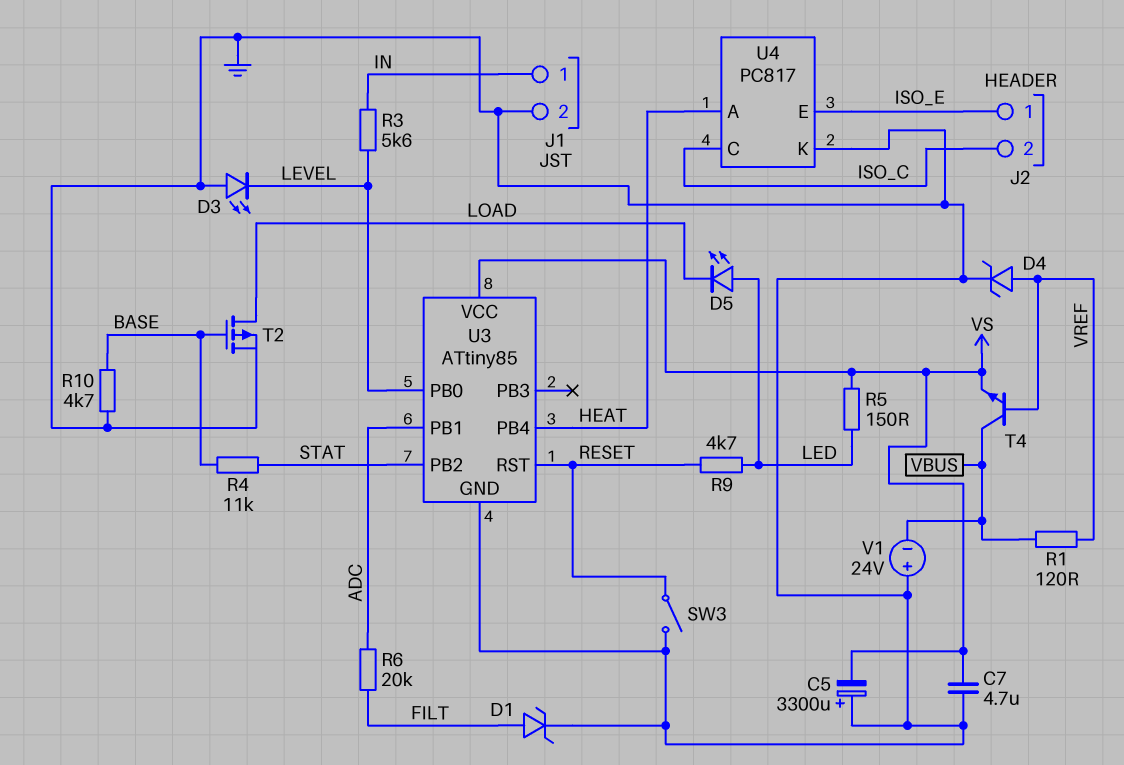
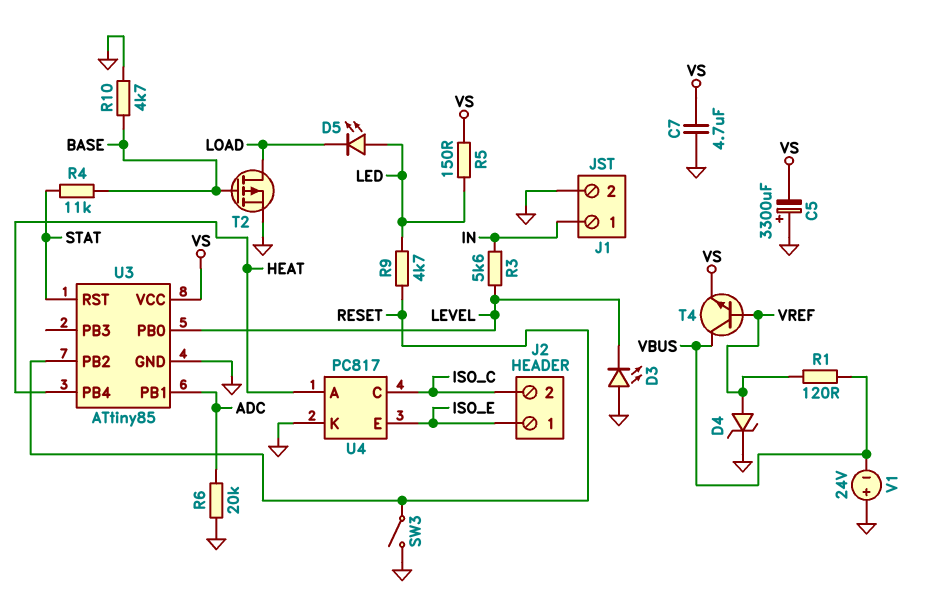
D1: zener (A FILT, K GND) -> none
R6: 20k (ADC, FILT) -> 20k (ADC, GND)
U3 pin PB2: STAT -> RESET
U3 pin RST: RESET -> STAT

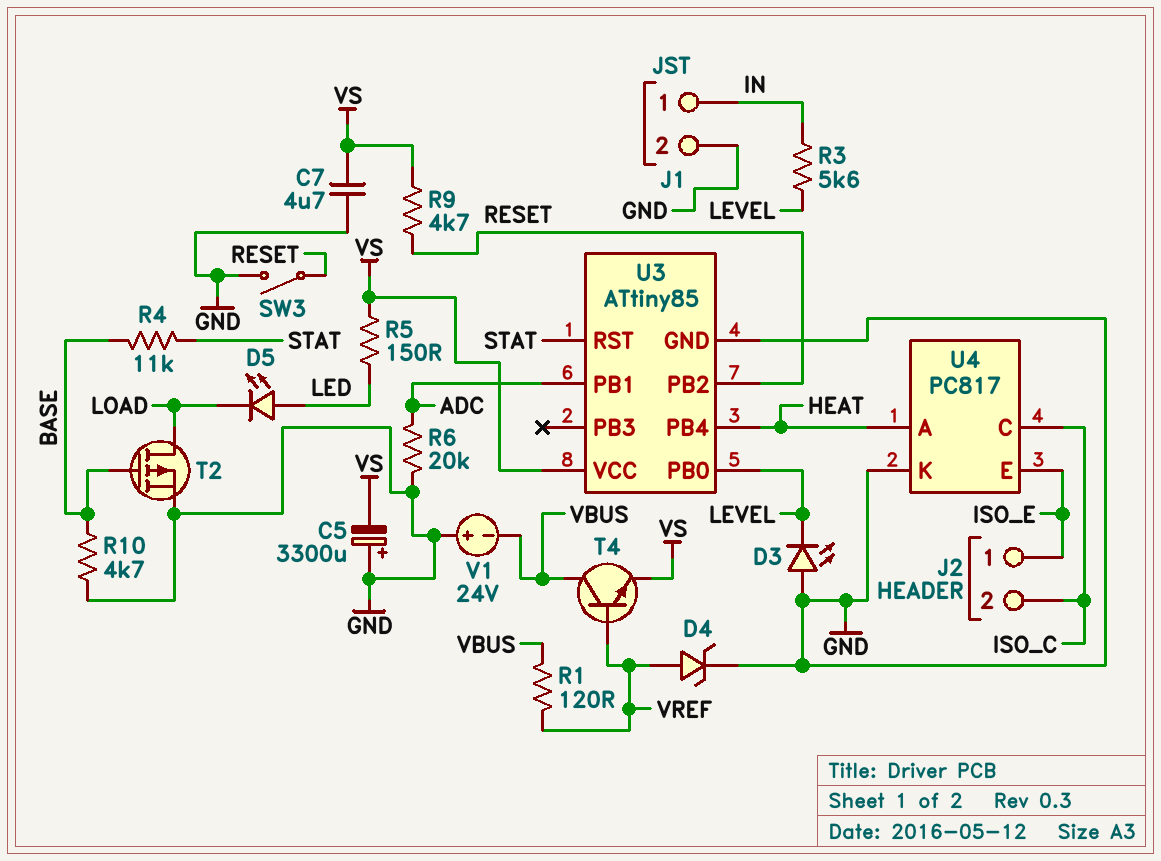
R9: 4.7k (LED, RESET) -> 4.7k (RESET, VS)

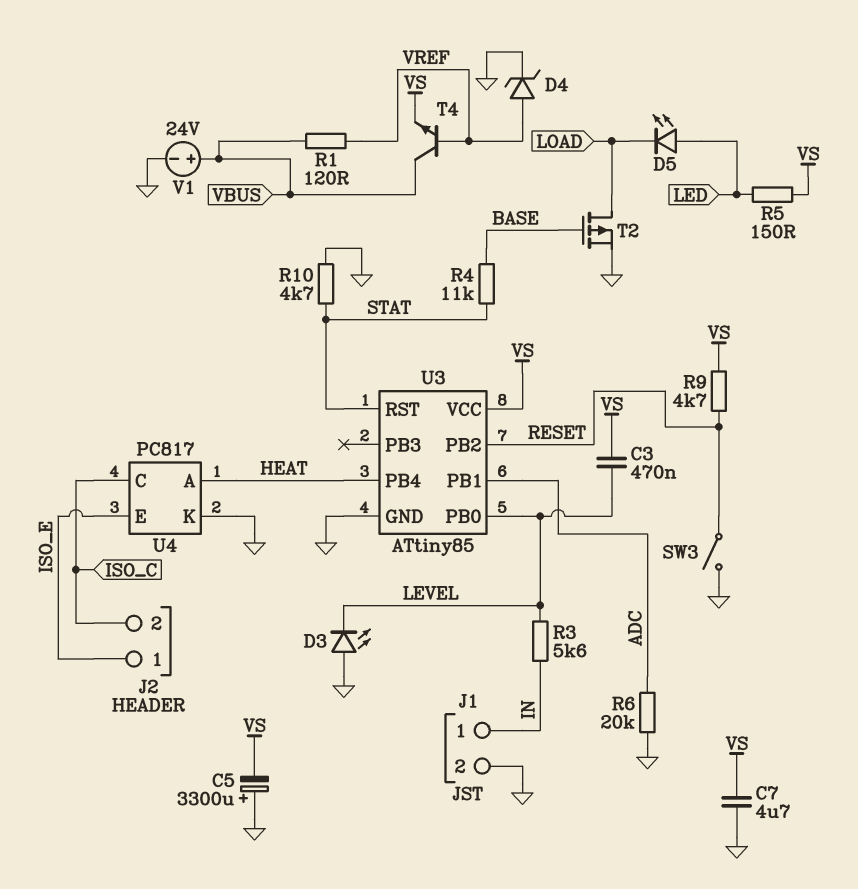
C3: none -> 470nF (LEVEL, VS)
R10: 4.7k (BASE, GND) -> 4.7k (GND, STAT)
V1: 24V (plus GND, minus VBUS) -> 24V (plus VBUS, minus GND)

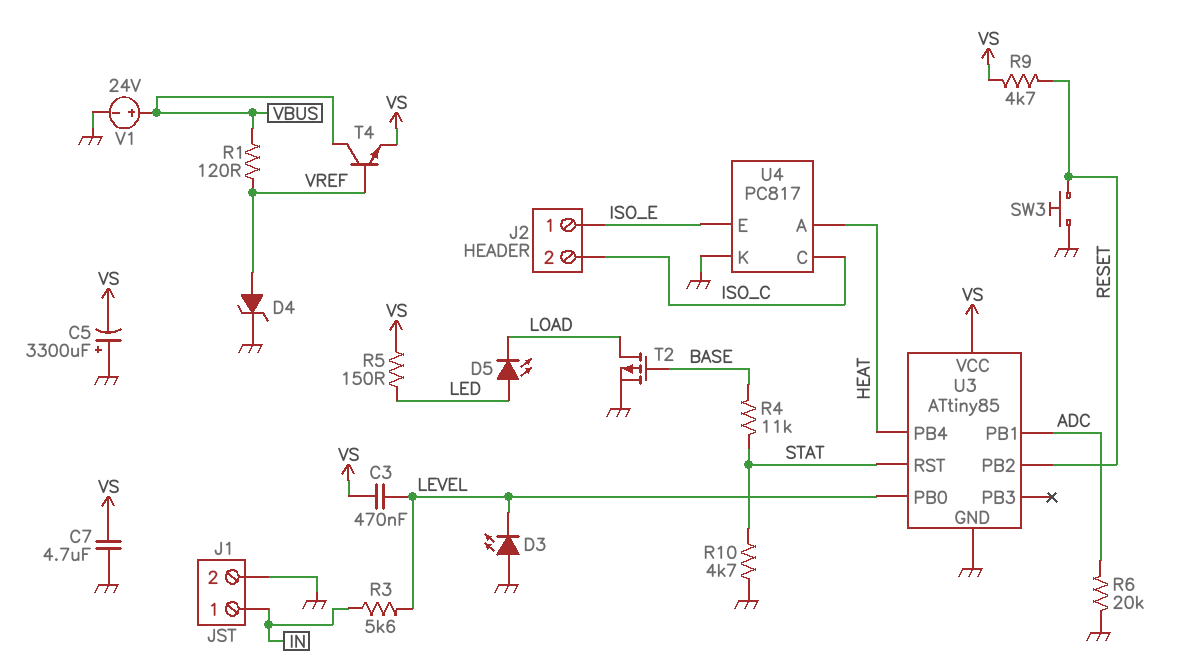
SW3: switch (GND, RESET) -> button (GND, RESET)

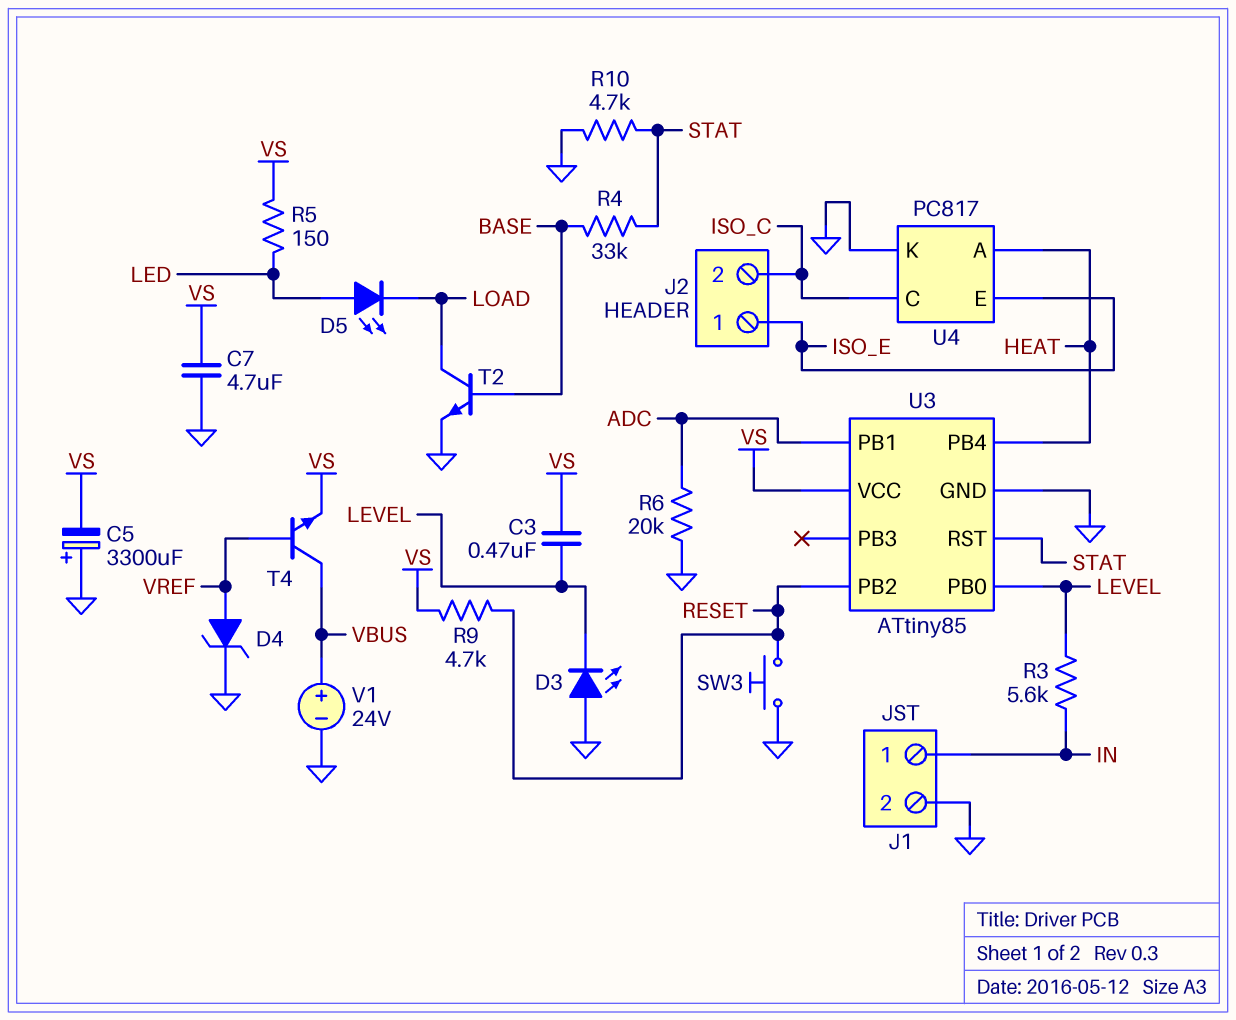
R1: 120 (VBUS, VREF) -> none
R4: 11k (BASE, STAT) -> 33k (BASE, STAT)
T2: PMOS (G BASE, D LOAD, S GND) -> NPN (B BASE, C LOAD, E GND)

